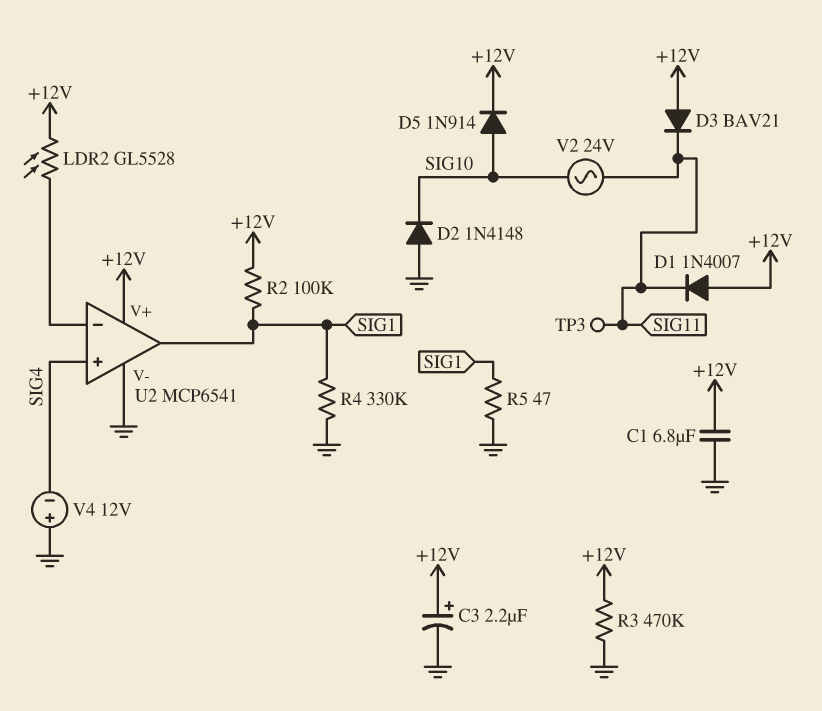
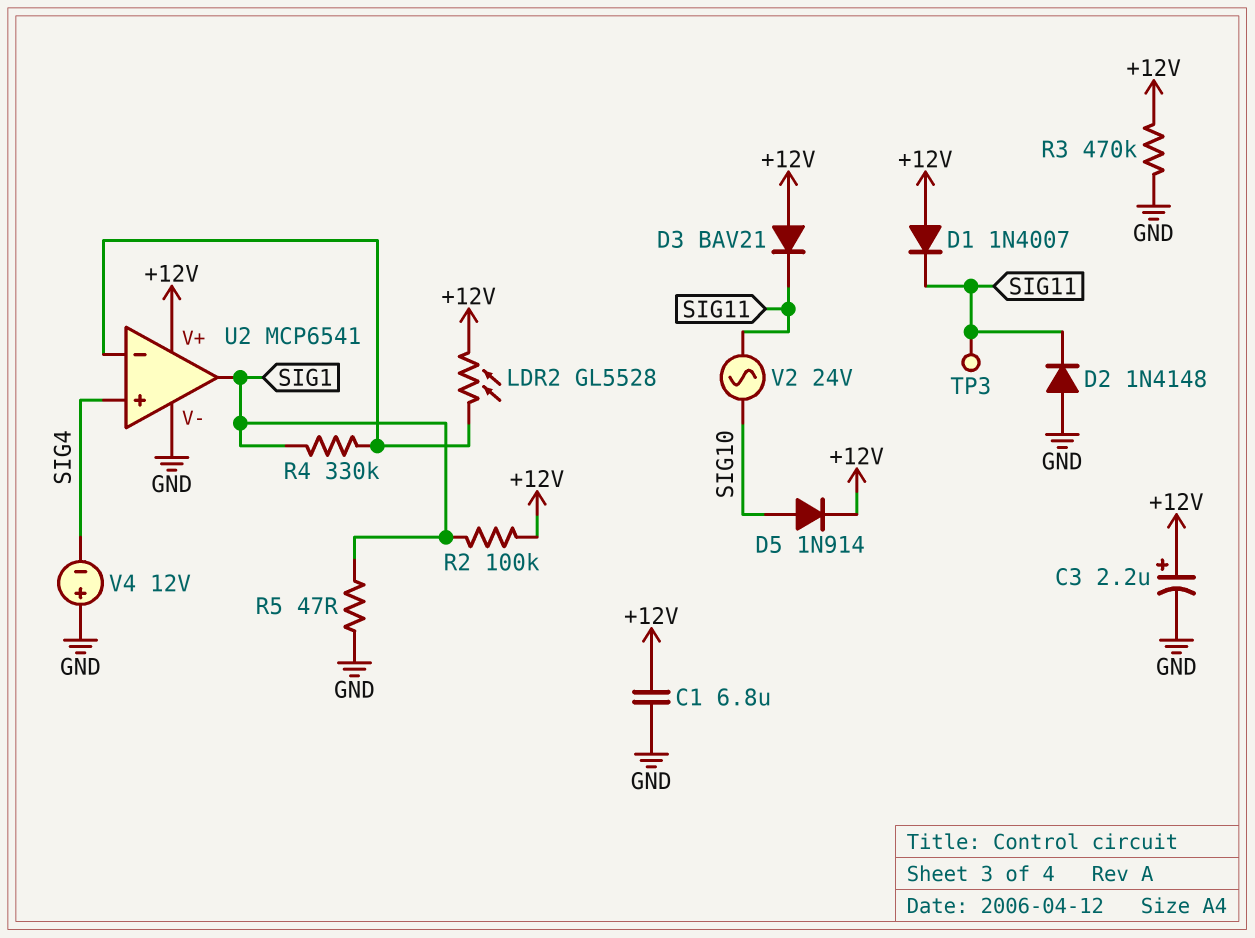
D2: diode 1N4148 (A GND, K SIG10) -> diode 1N4148 (A GND, K SIG11)
R4: 330k (GND, SIG1) -> 330k (SIG1, U2/in-)

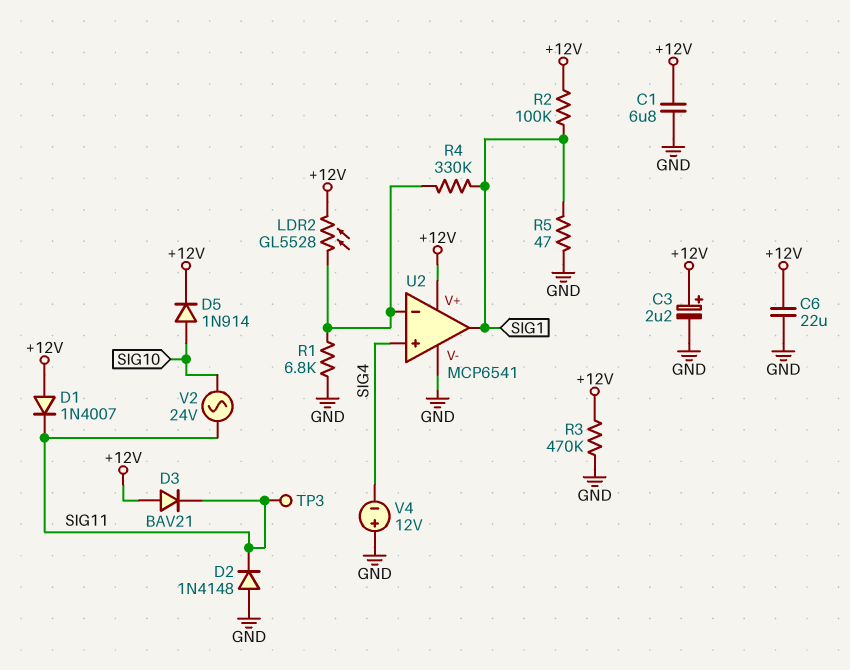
C6: none -> 22uF (+12V, GND)
R1: none -> 6.8k (GND, U2/in-)

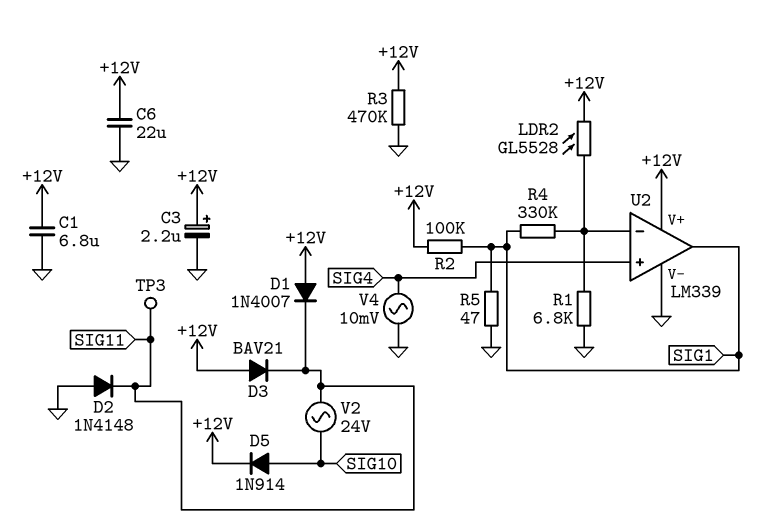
U2: MCP6541 -> LM339
V4: 12V (plus GND, minus SIG4) -> AC 10mV (GND, SIG4)

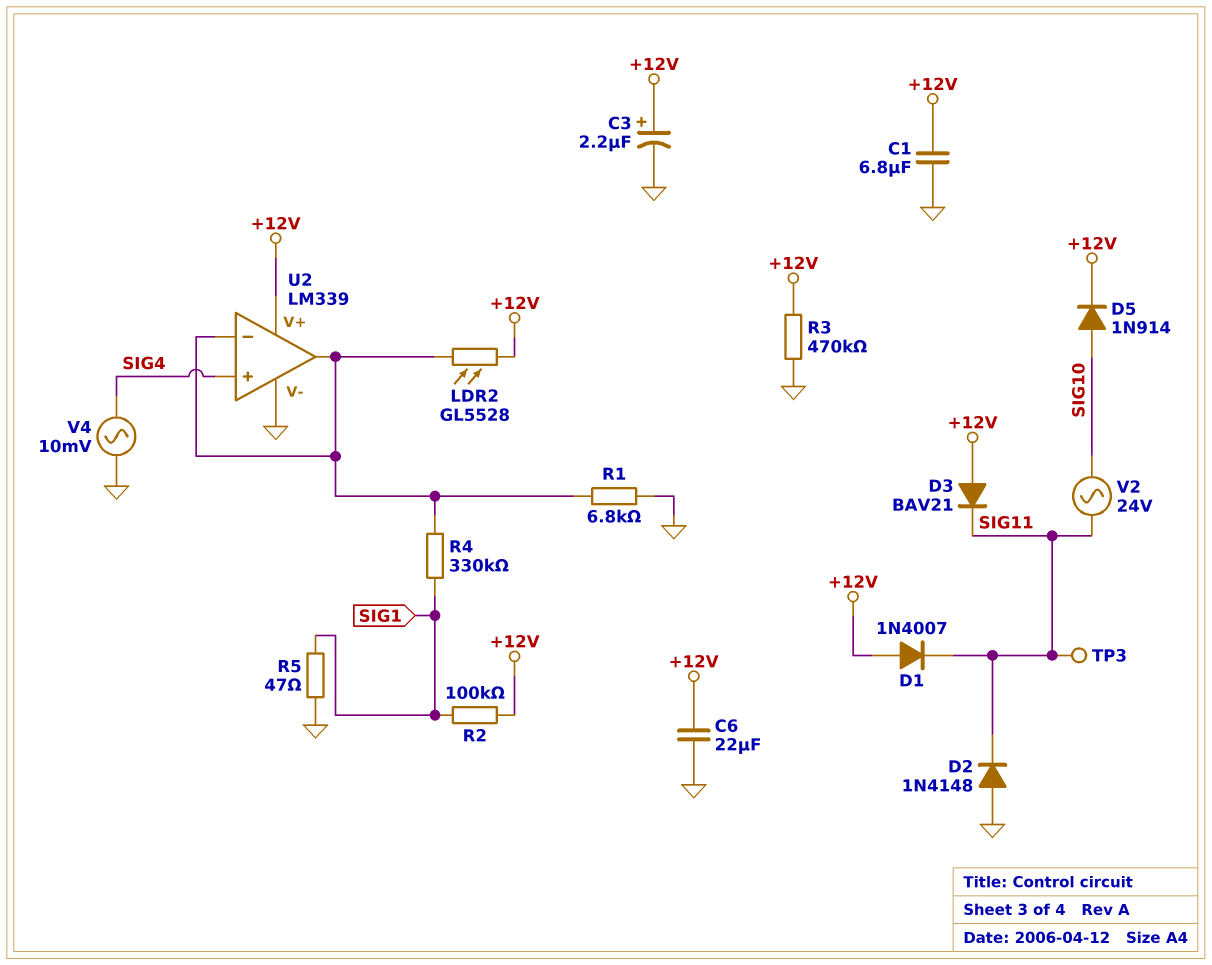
U2 pin out: SIG1 -> U2/in-

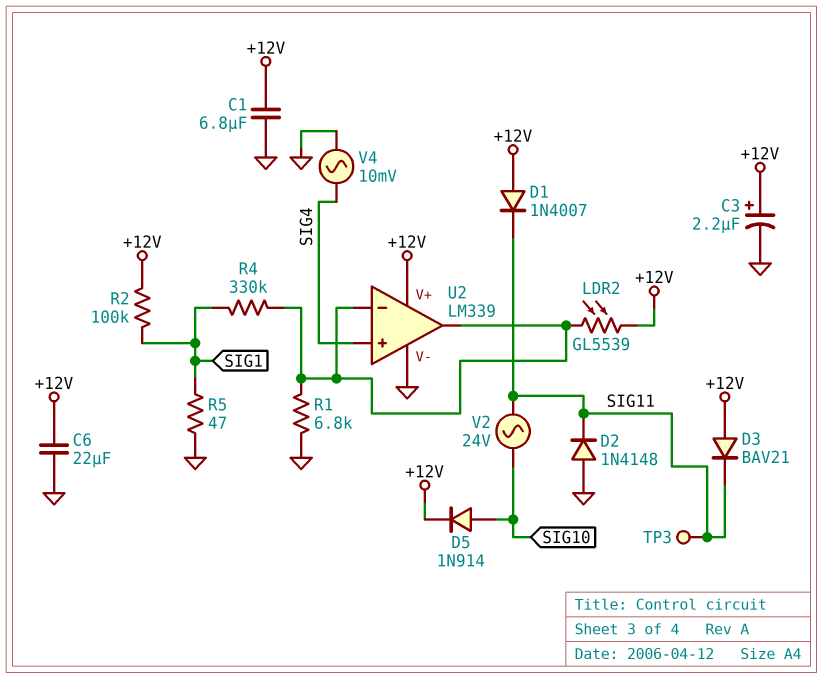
LDR2: GL5528 (+12V, U2/in-) -> GL5539 (+12V, U2/in-)
R3: 470k (+12V, GND) -> none

